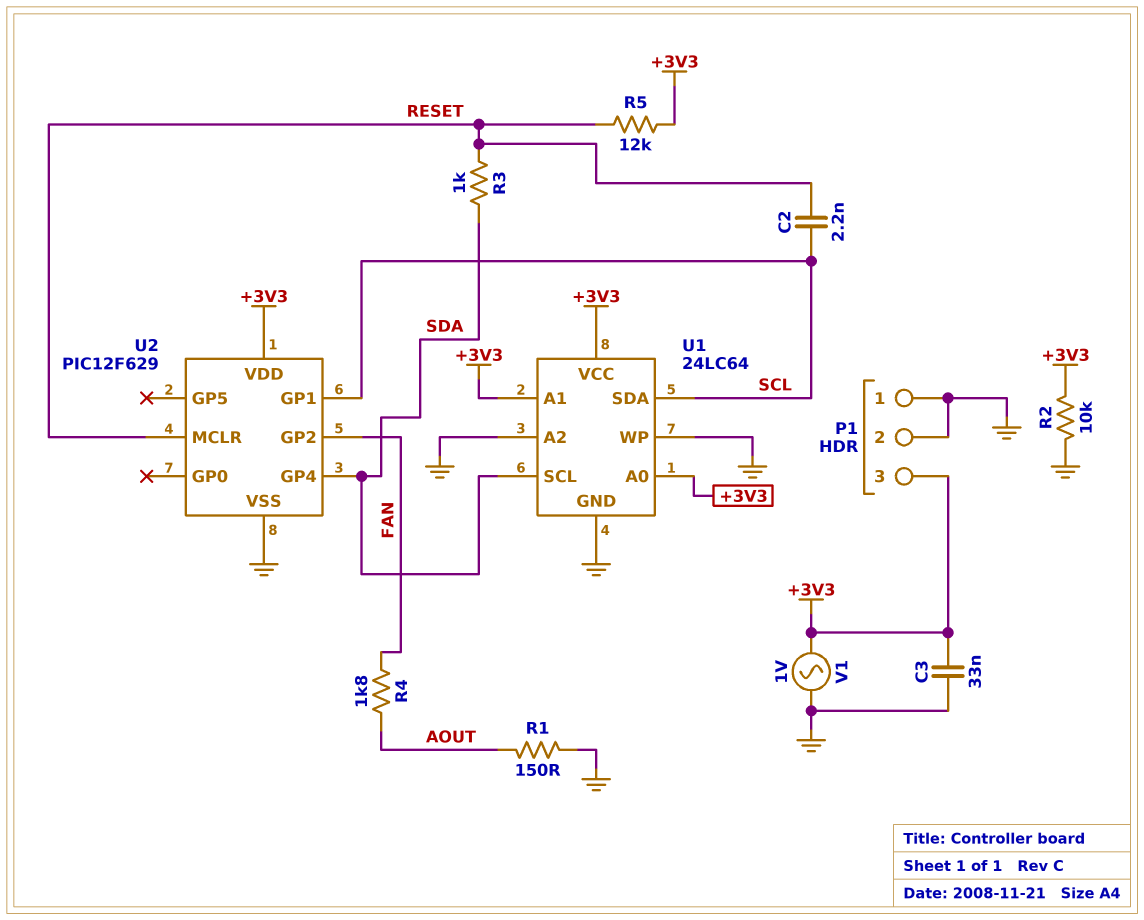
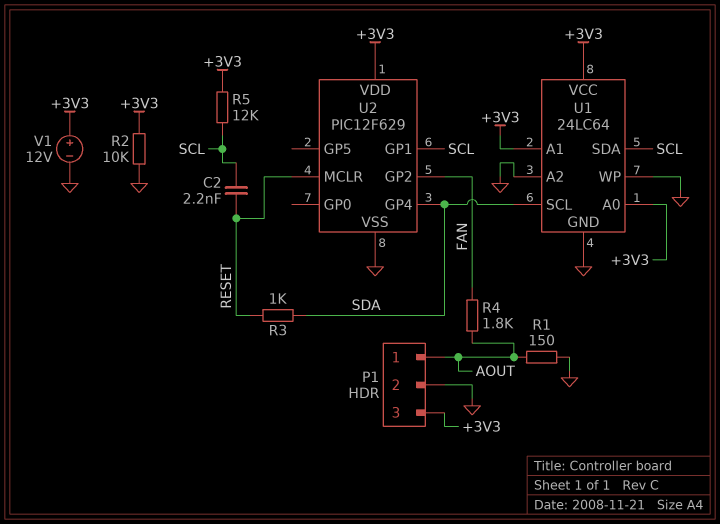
C3: 33nF (+3V3, GND) -> none
P1 pin 1: GND -> AOUT
R5: 12k (+3V3, RESET) -> 12k (+3V3, SCL)
V1: AC 1V (+3V3, GND) -> 12V (plus +3V3, minus GND)

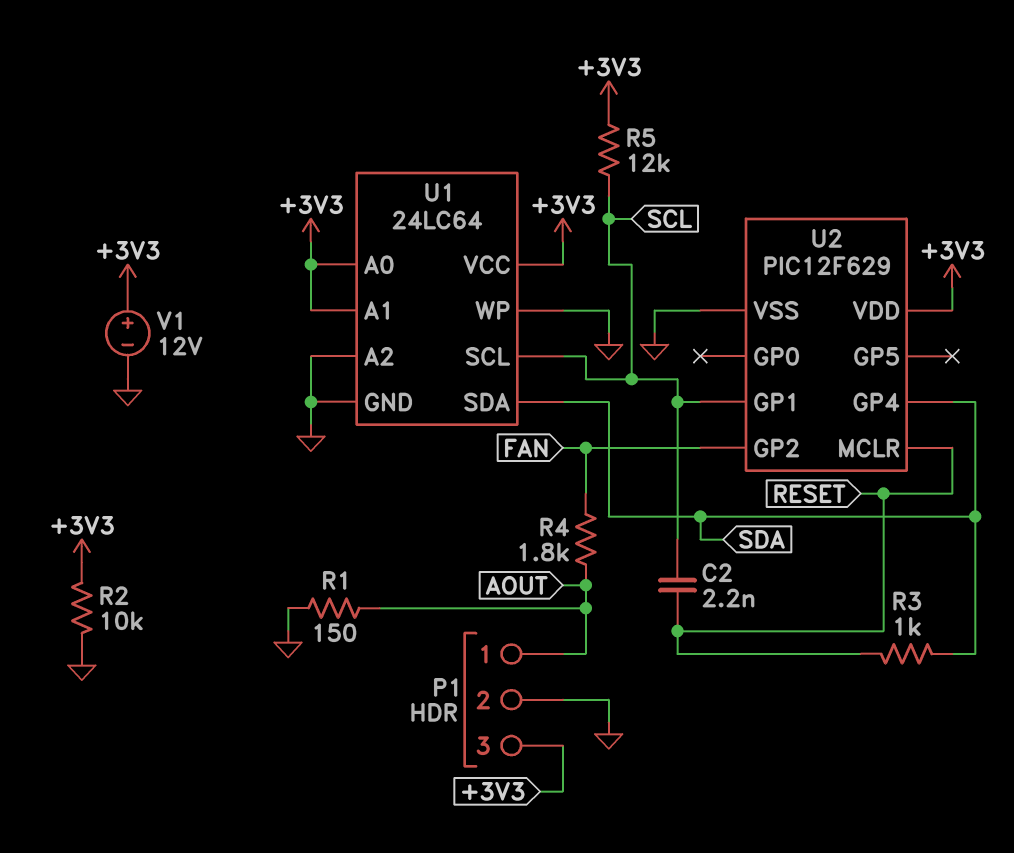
U1 pin SCL: SDA -> SCL
U1 pin SDA: SCL -> SDA

